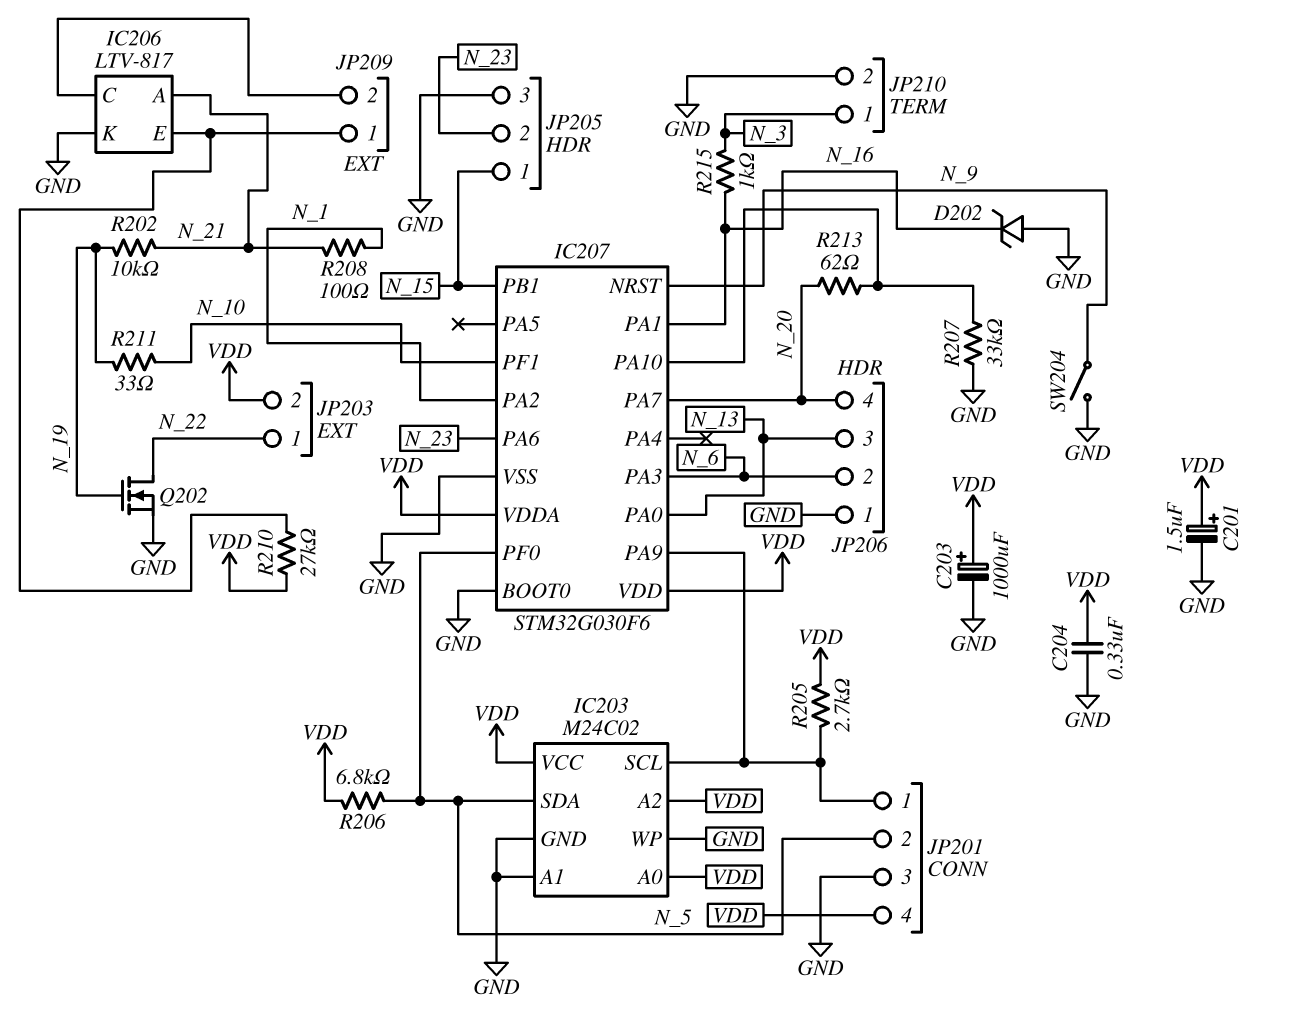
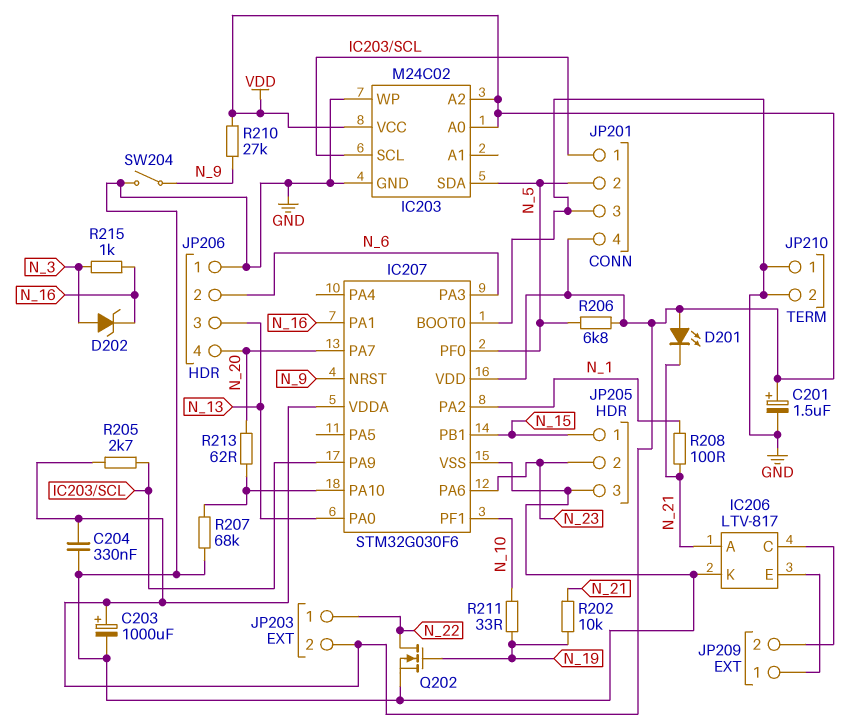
D201: none -> LED (A VDD, K N_21)
D202: zener (A GND, K N_16) -> zener (A N_3, K N_16)
IC203 pin A1: GND -> none
JP210 pin 1: N_3 -> GND
R207: 33k (GND, IC207/PA10) -> 68k (GND, IC207/PA10)
R210: 27k (IC206/E, VDD) -> 27k (N_9, VDD)

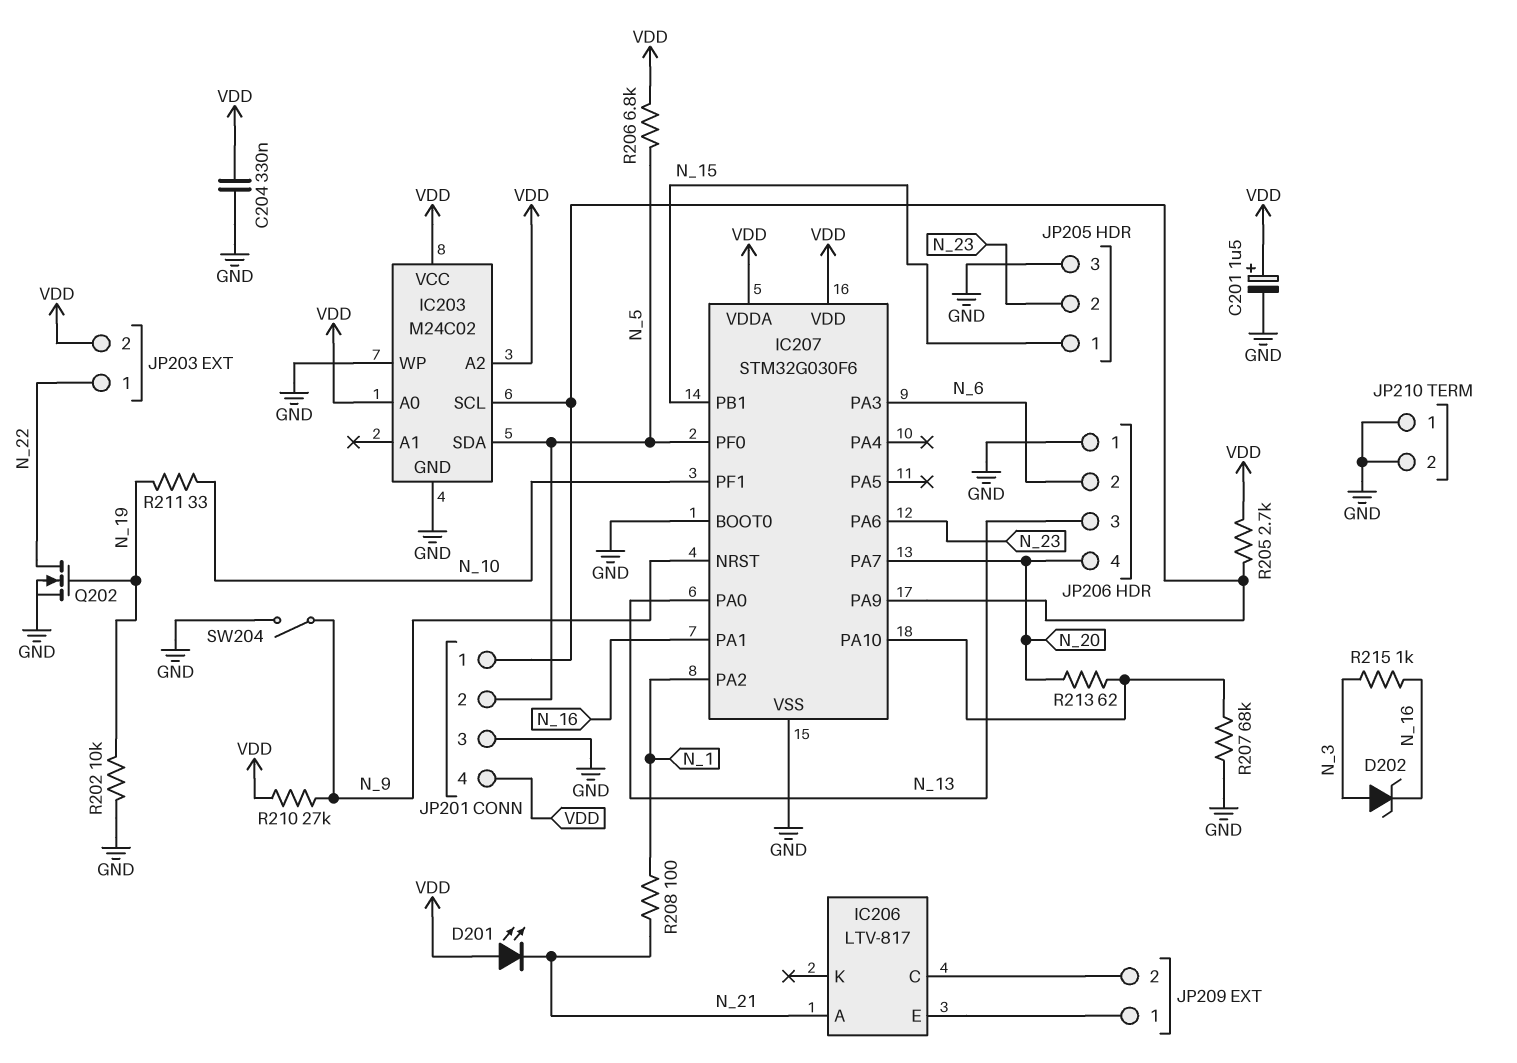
C203: 1000uF (plus VDD, minus GND) -> none
IC206 pin K: GND -> none
R202: 10k (N_19, N_21) -> 10k (GND, N_19)

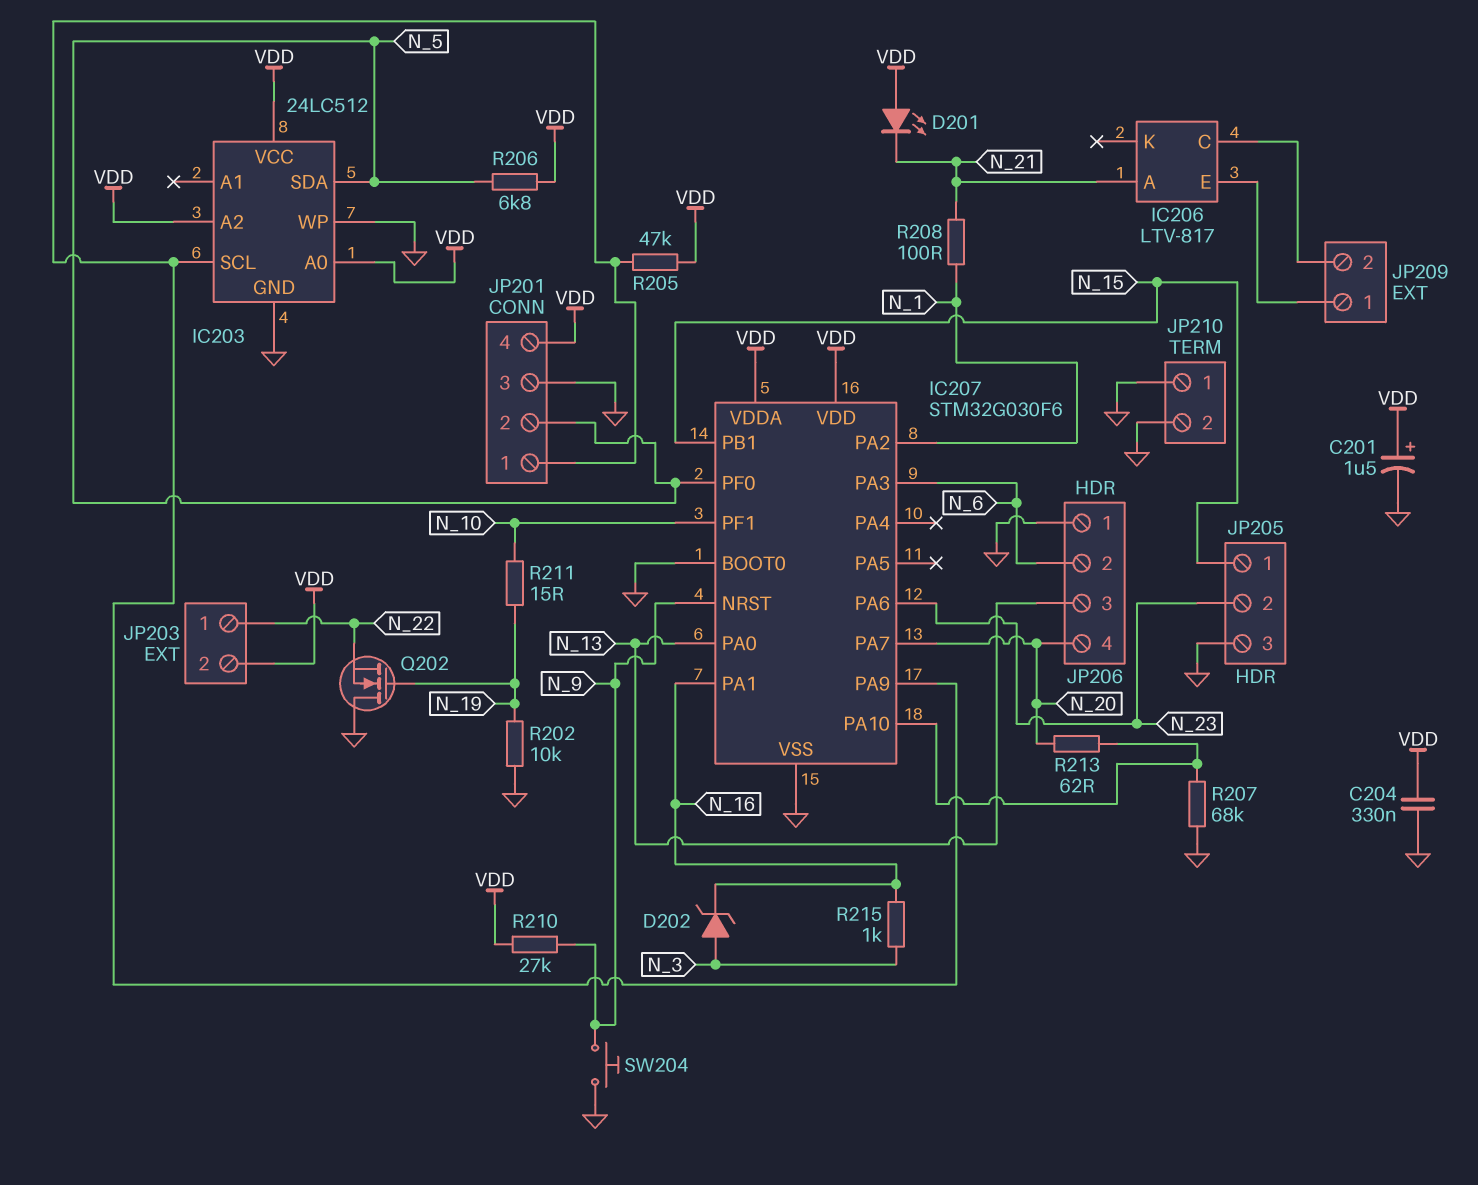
IC203: M24C02 -> 24LC512
Q202: NMOS (G N_19, D N_22, S GND) -> NMOS (G N_19, D GND, S N_22)
R205: 2.7k (IC203/SCL, VDD) -> 47k (IC203/SCL, VDD)
R211: 33 (N_10, N_19) -> 15 (N_10, N_19)
SW204: switch (GND, N_9) -> button (GND, N_9)

